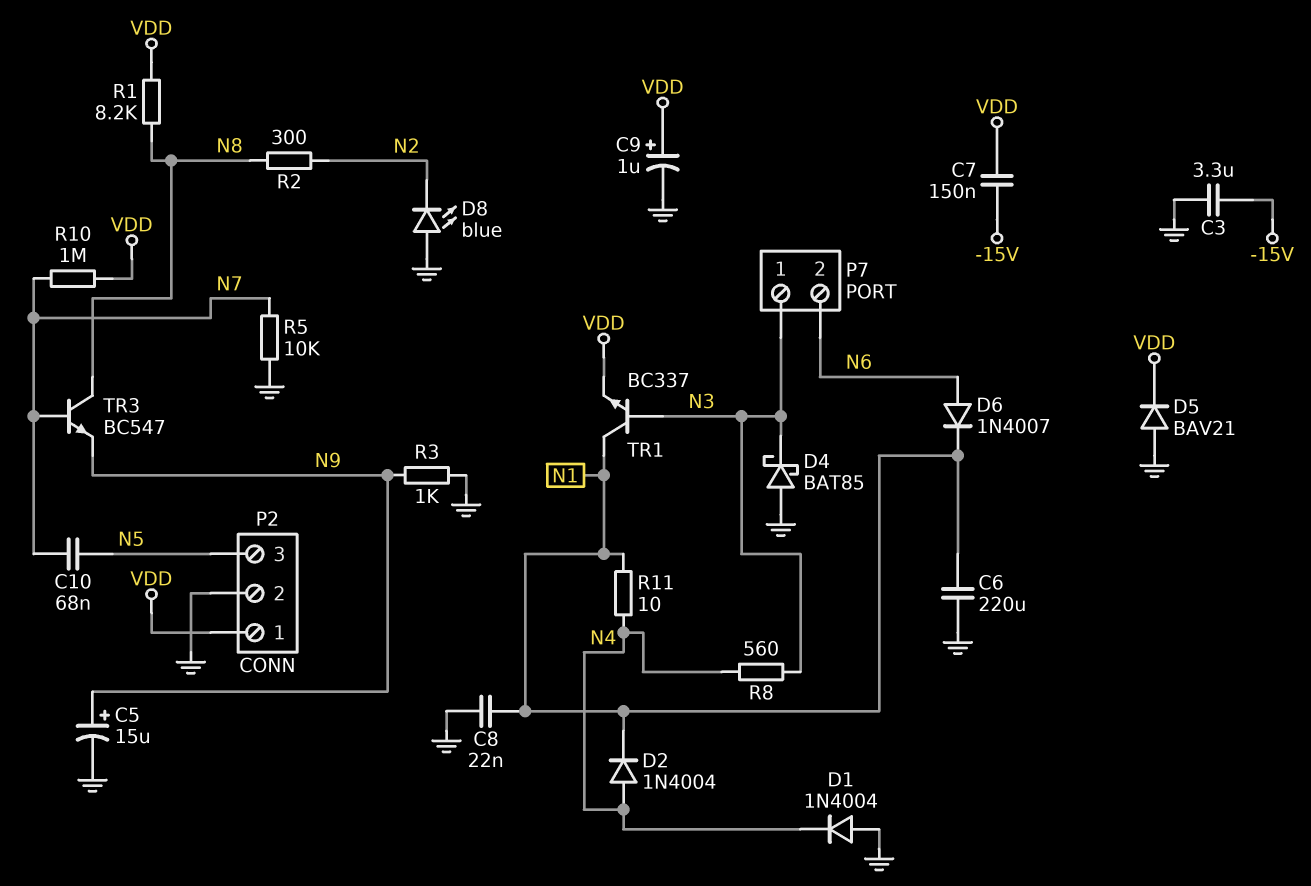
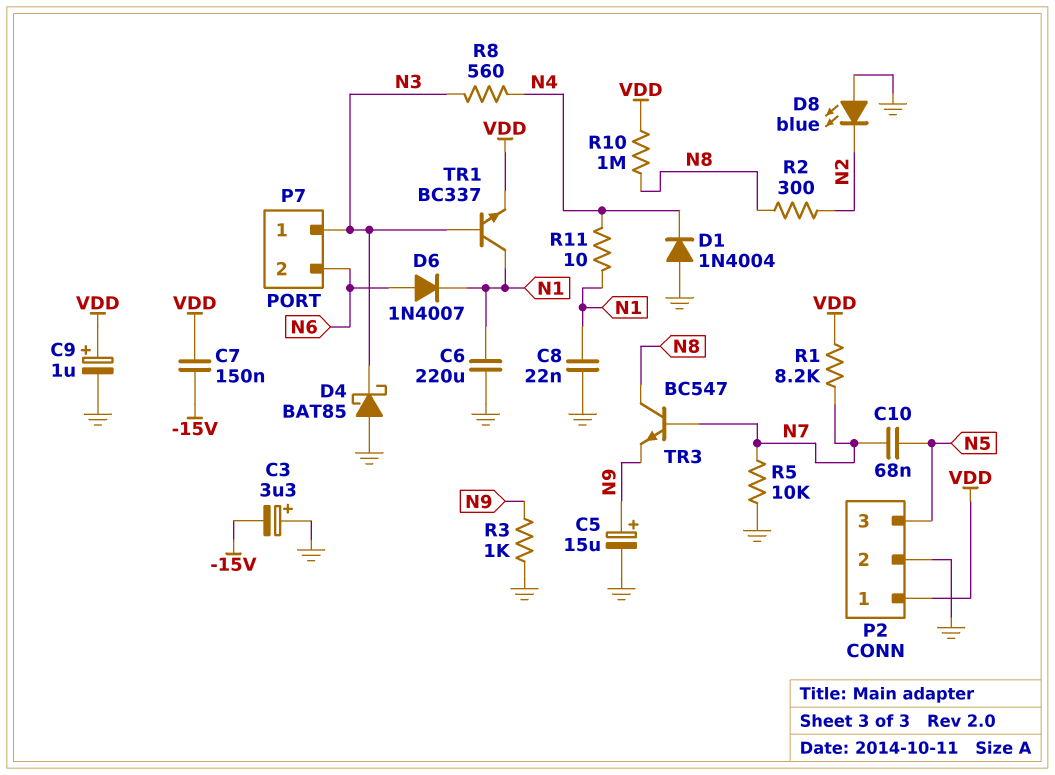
C3: 3.3uF (-15V, GND) -> 3.3uF (plus GND, minus -15V)
D2: diode 1N4004 (A N4, K N1) -> none
D5: diode BAV21 (A GND, K VDD) -> none
R1: 8.2k (N8, VDD) -> 8.2k (N7, VDD)
R10: 1M (N7, VDD) -> 1M (N8, VDD)

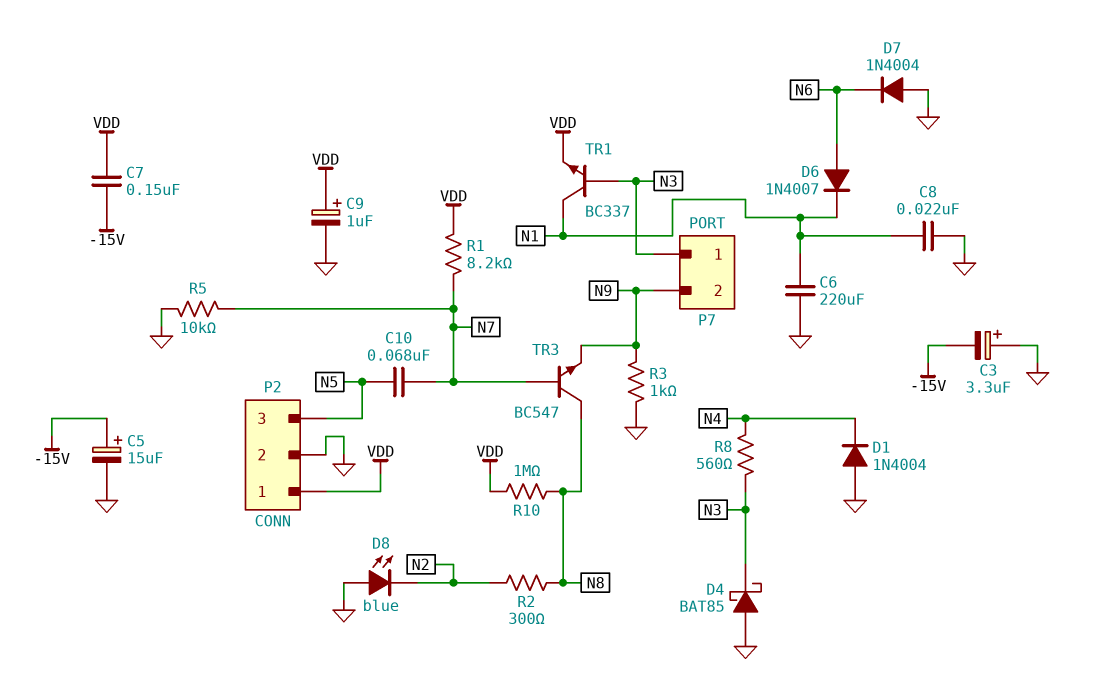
C5: 15uF (plus N9, minus GND) -> 15uF (plus -15V, minus GND)
D7: none -> diode 1N4004 (A GND, K N6)
P7 pin 2: N6 -> N9
R11: 10 (N1, N4) -> none

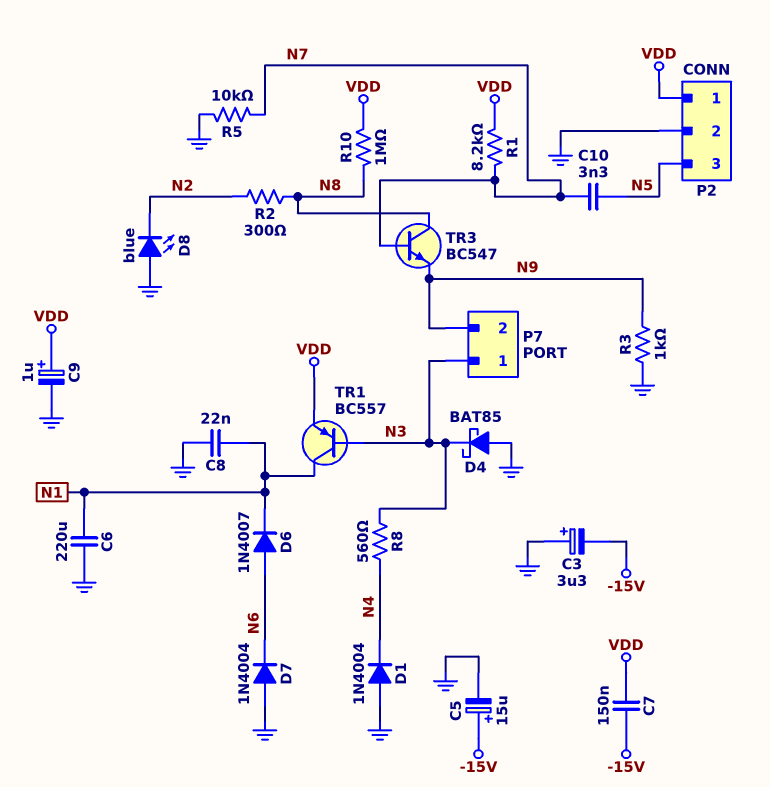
C10: 68nF (N5, N7) -> 3.3nF (N5, N7)
TR1: NPN BC337 (B N3, C N1, E VDD) -> PNP BC557 (B N3, C N1, E VDD)

